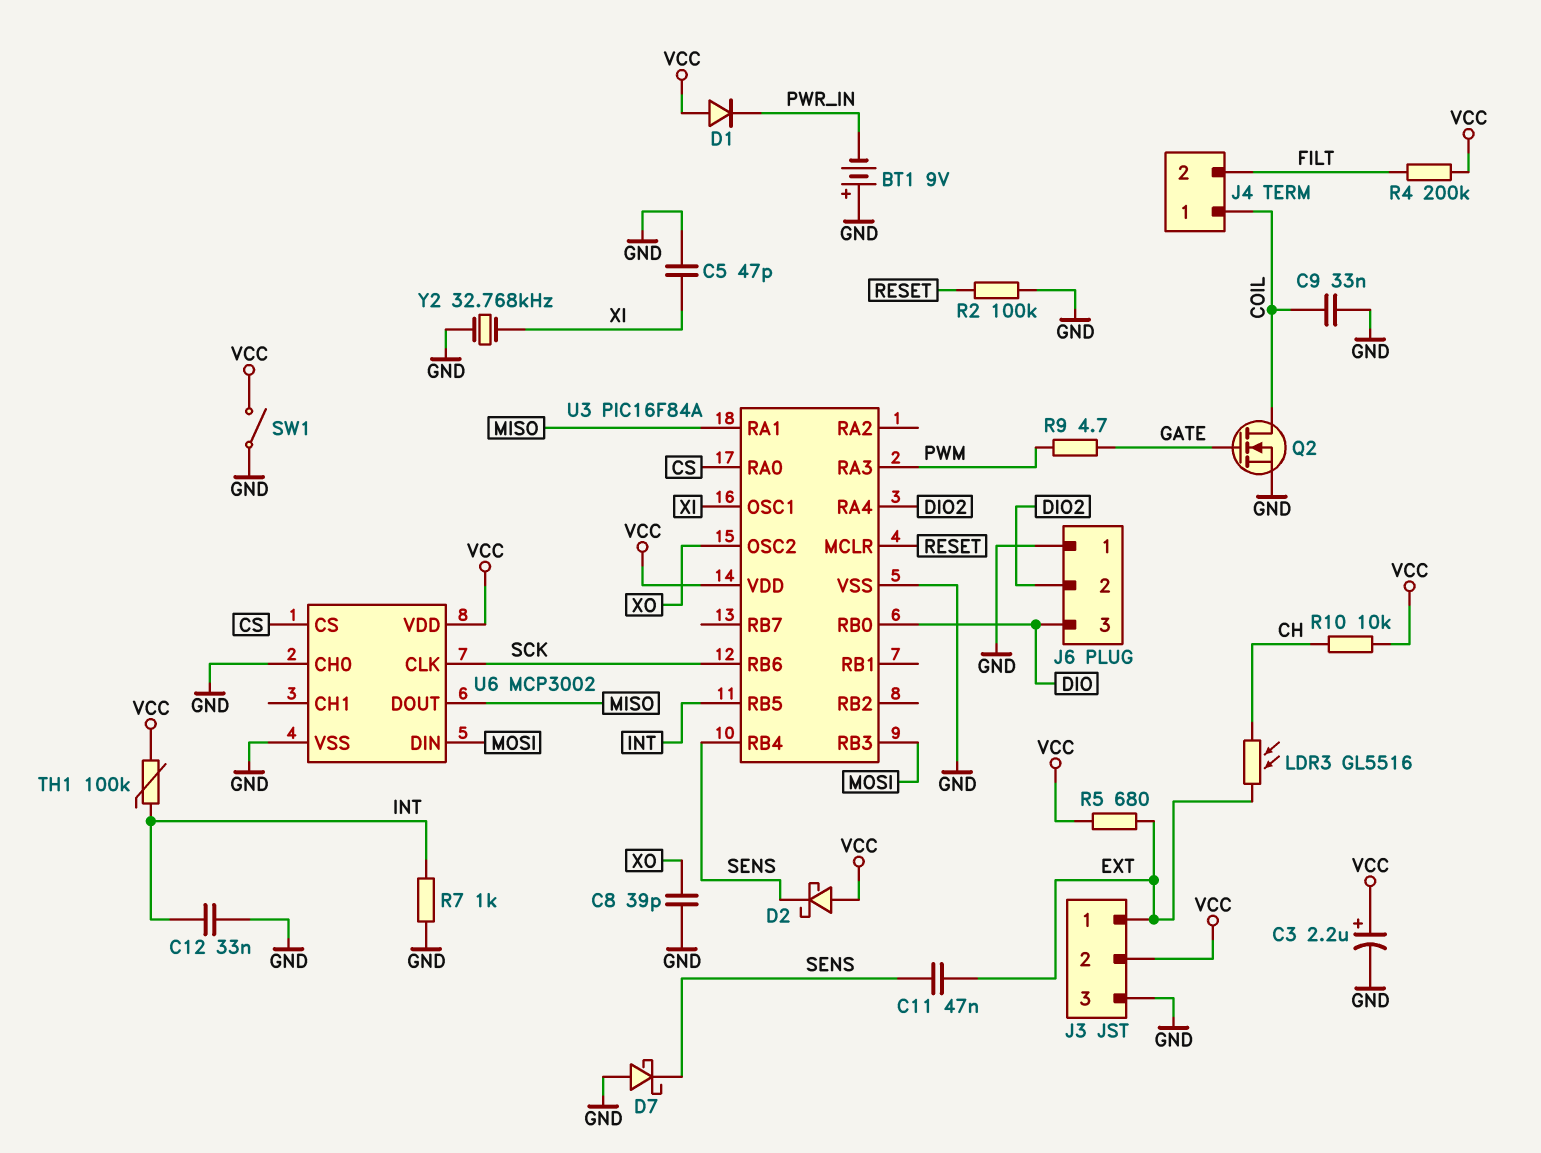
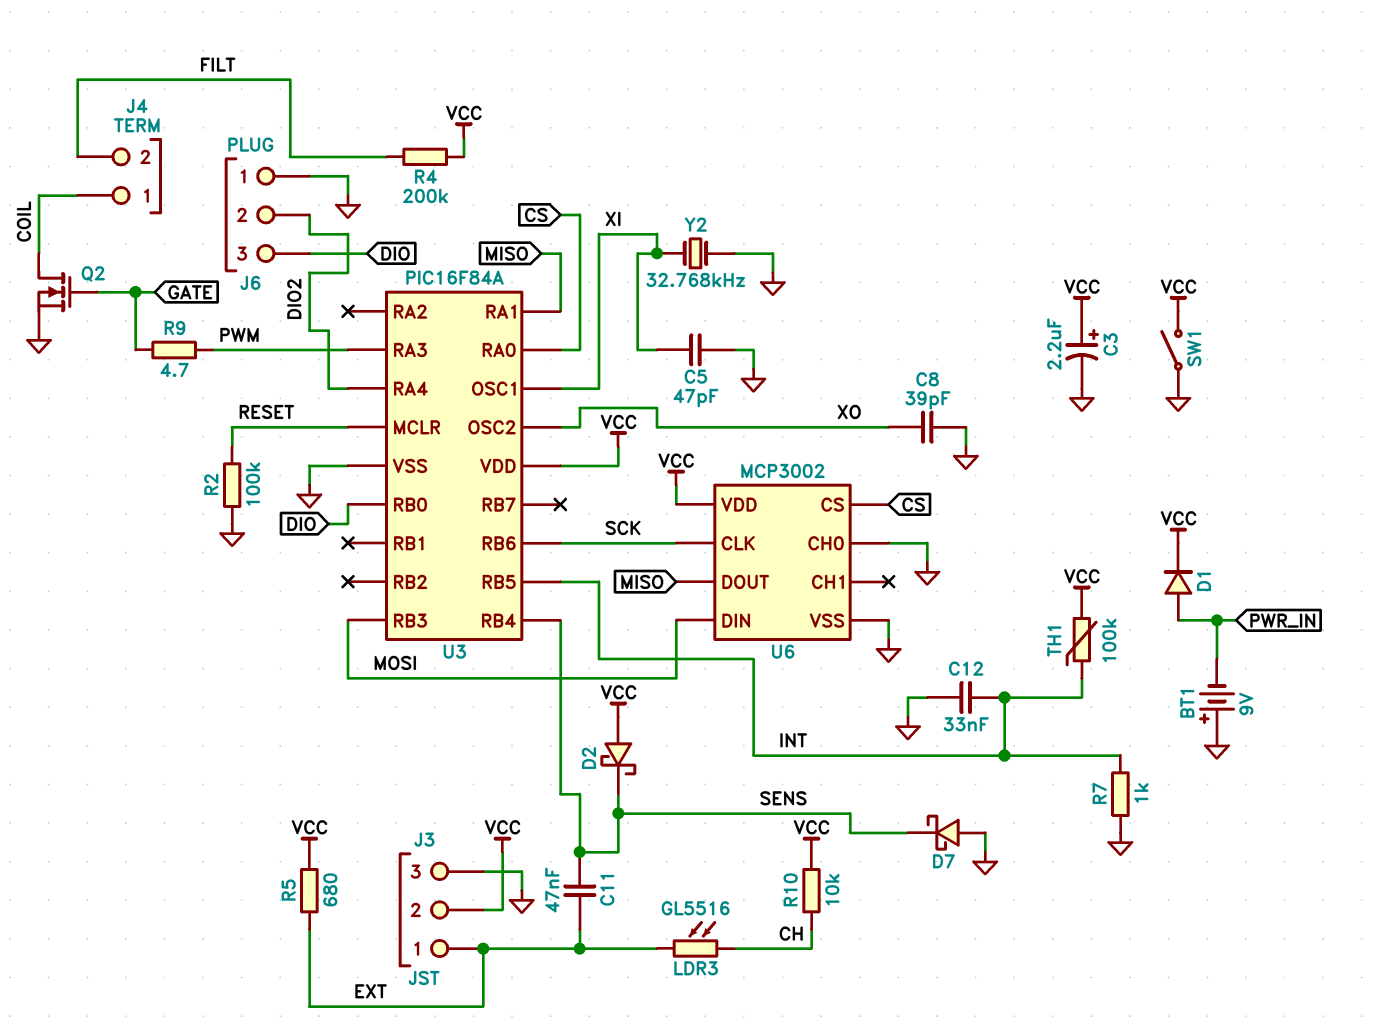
C9: 33nF (COIL, GND) -> none
D1: diode (A VCC, K PWR_IN) -> diode (A PWR_IN, K VCC)

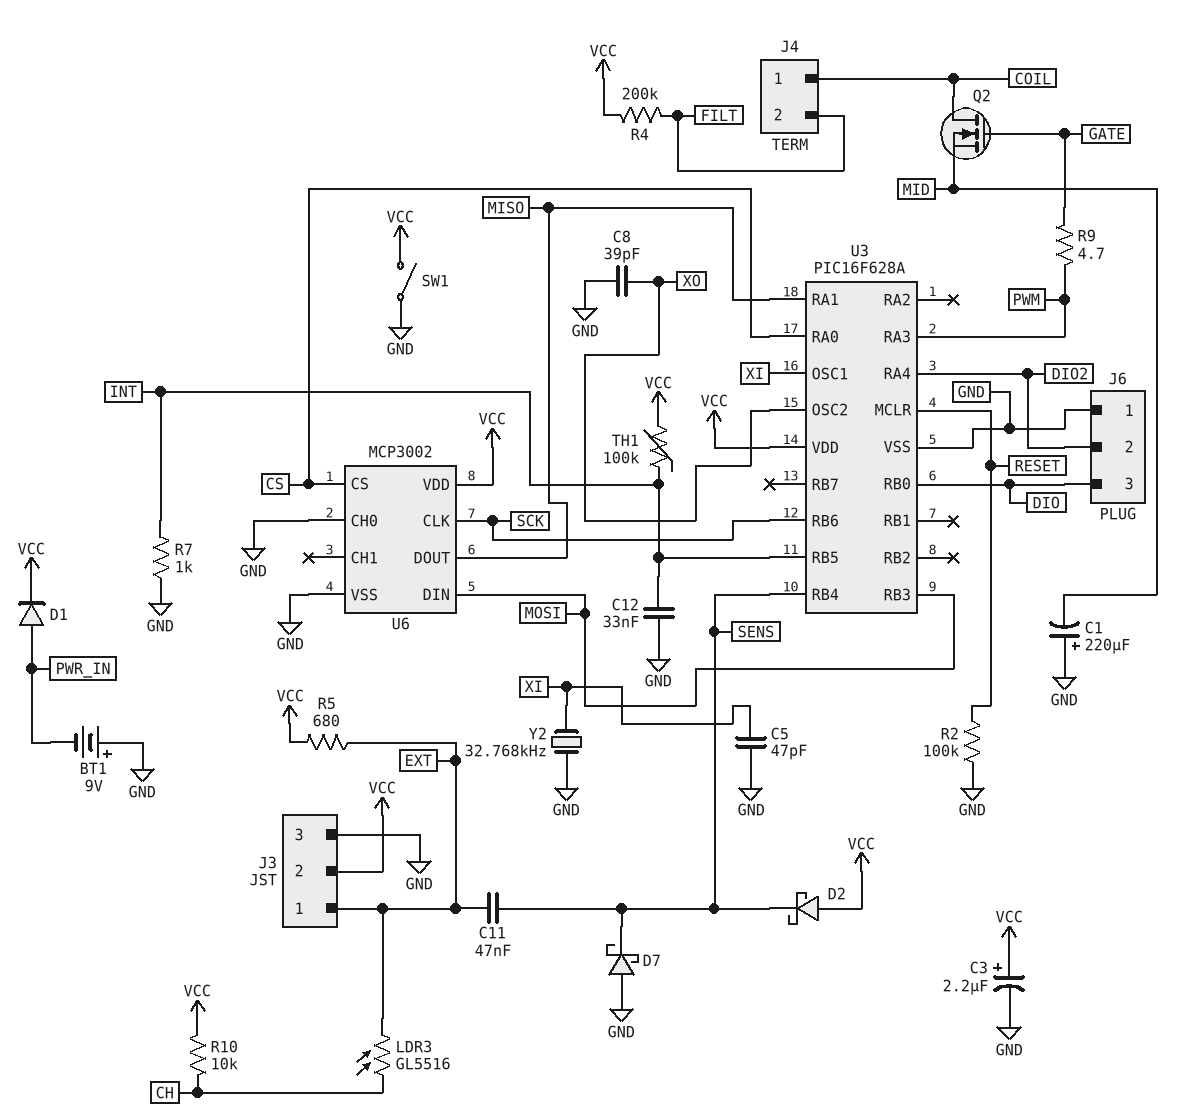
C1: none -> 220uF (plus GND, minus MID)
Q2: NMOS (G GATE, D COIL, S GND) -> NMOS (G GATE, D COIL, S MID)
U3: PIC16F84A -> PIC16F628A

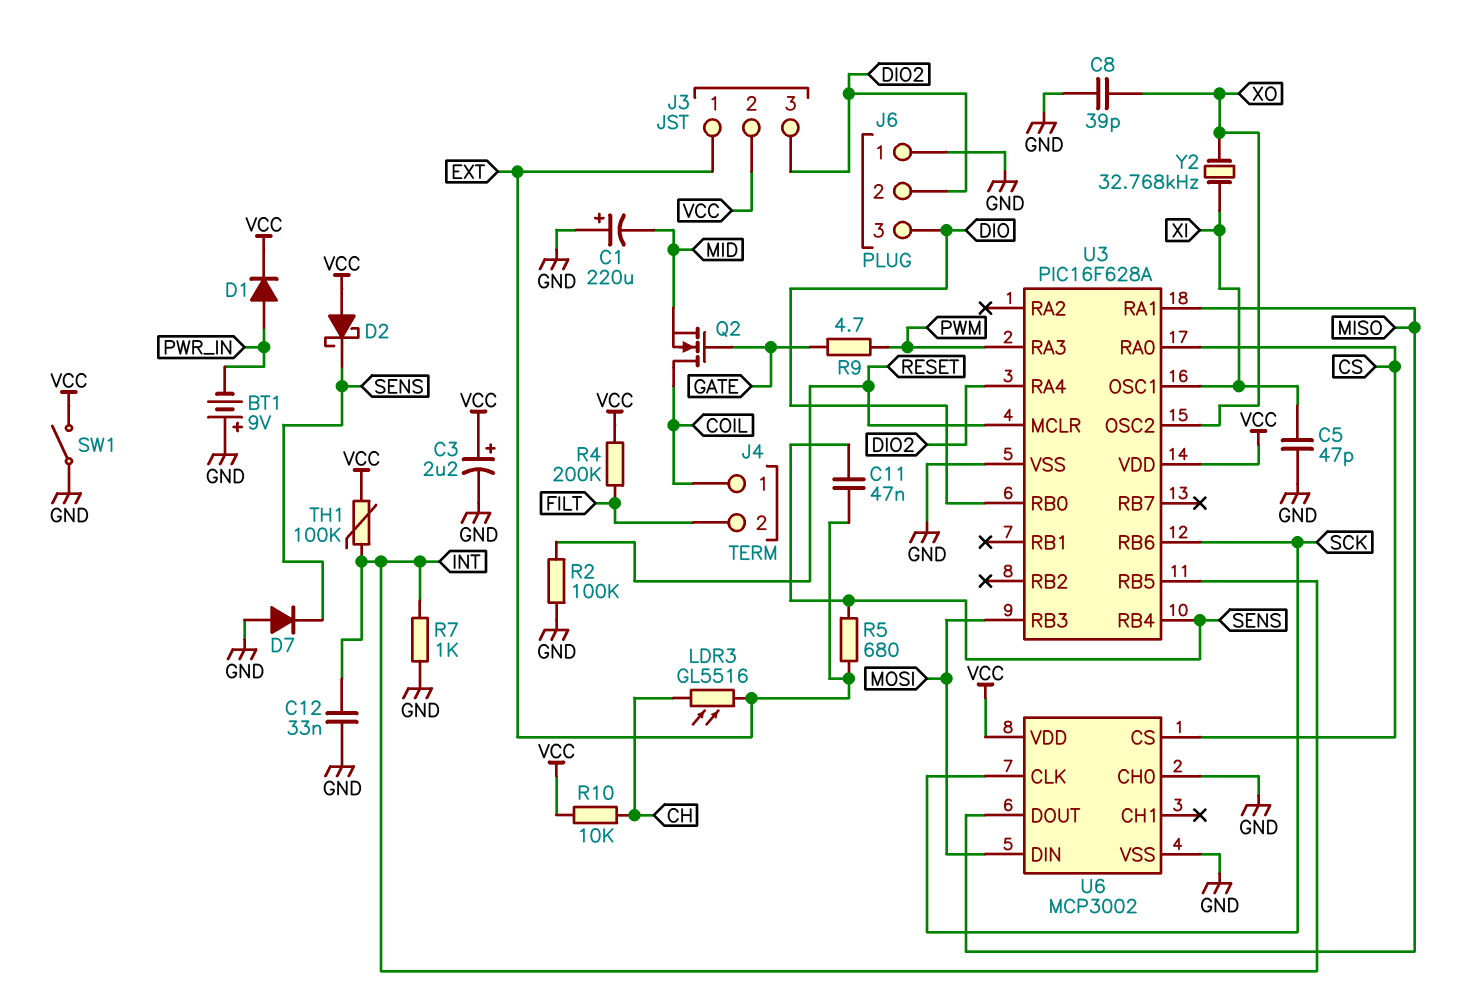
D7: schottky (A GND, K SENS) -> diode (A GND, K SENS)
J3 pin 3: GND -> DIO2
R5: 680 (EXT, VCC) -> 680 (EXT, SENS)
Y2: 32.768kHz (GND, XI) -> 32.768kHz (XI, XO)

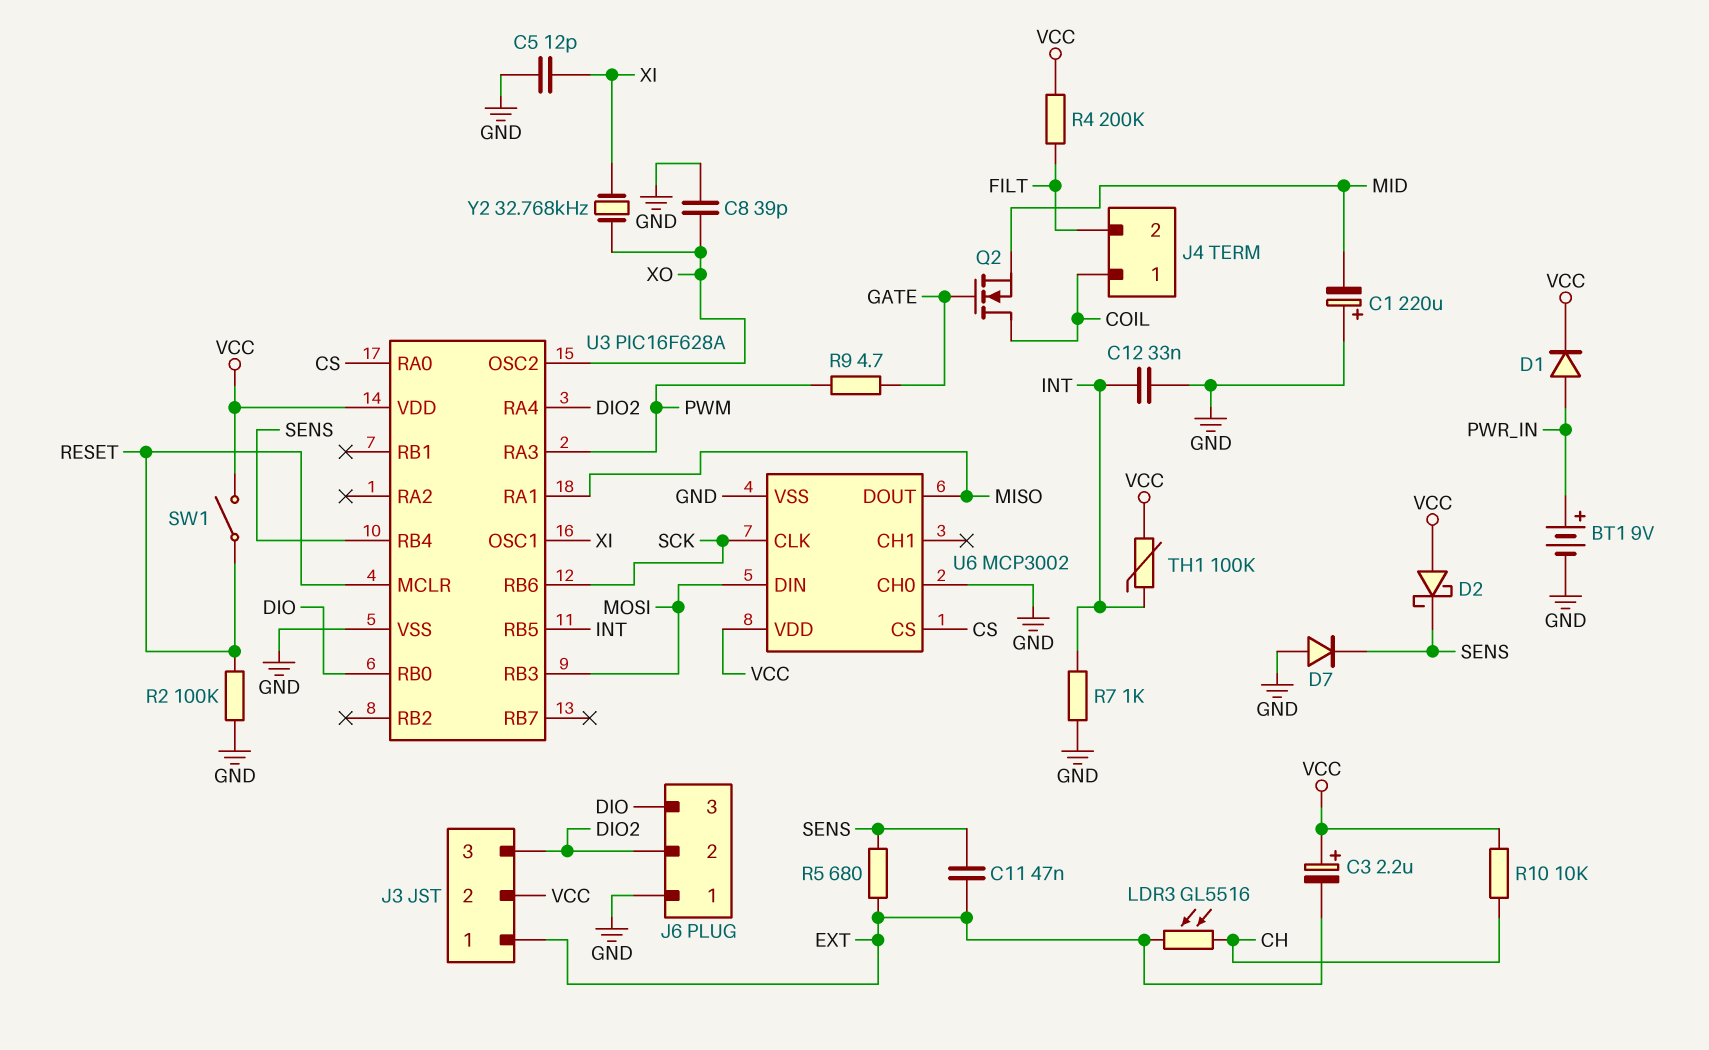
BT1: 9V (plus GND, minus PWR_IN) -> 9V (plus PWR_IN, minus GND)
C3: 2.2uF (plus VCC, minus GND) -> 2.2uF (plus VCC, minus EXT)
C5: 47pF (GND, XI) -> 12pF (GND, XI)
SW1: switch (GND, VCC) -> switch (RESET, VCC)

